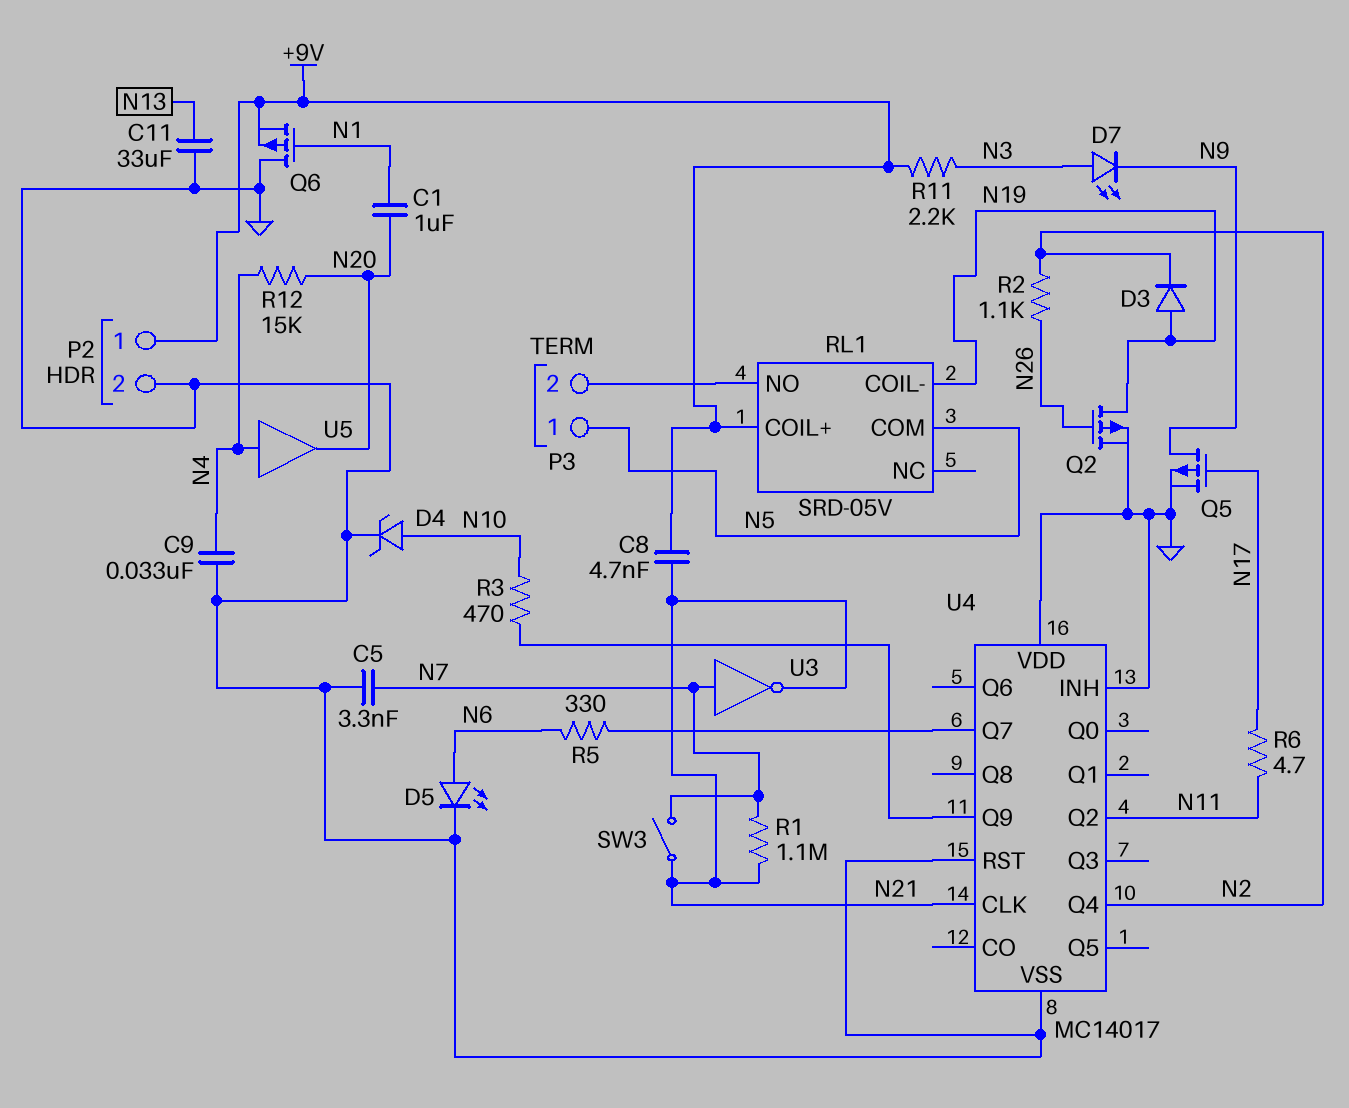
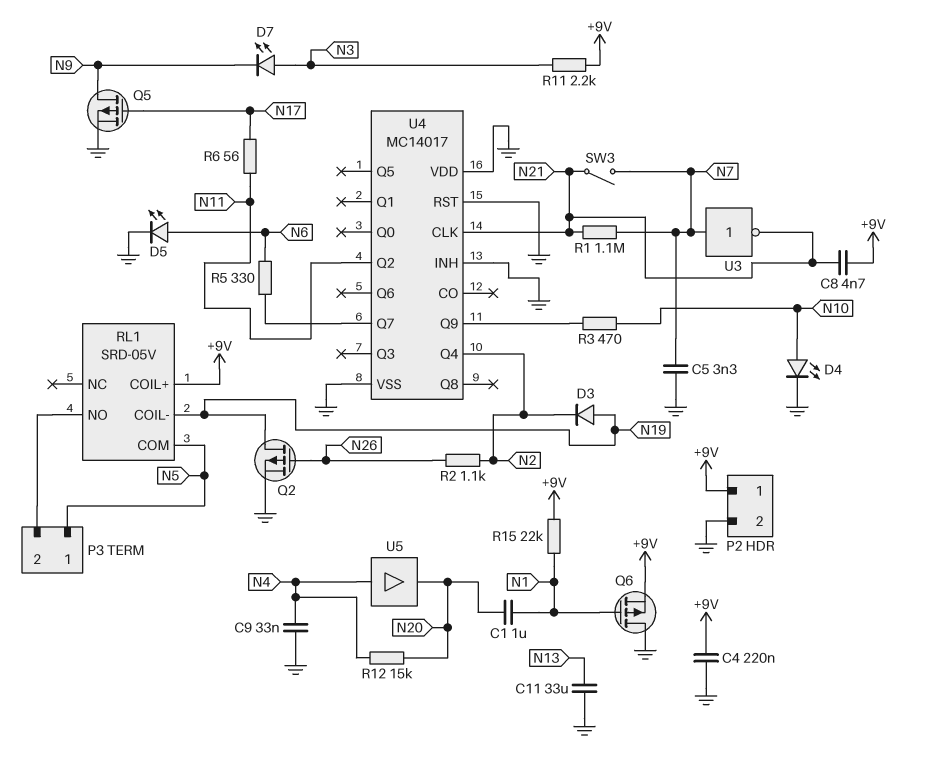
C4: none -> 220nF (+9V, GND)
D4: zener (A N10, K GND) -> LED (A N10, K GND)
R6: 4.7 (N11, N17) -> 56 (N11, N17)
R15: none -> 22k (+9V, N1)

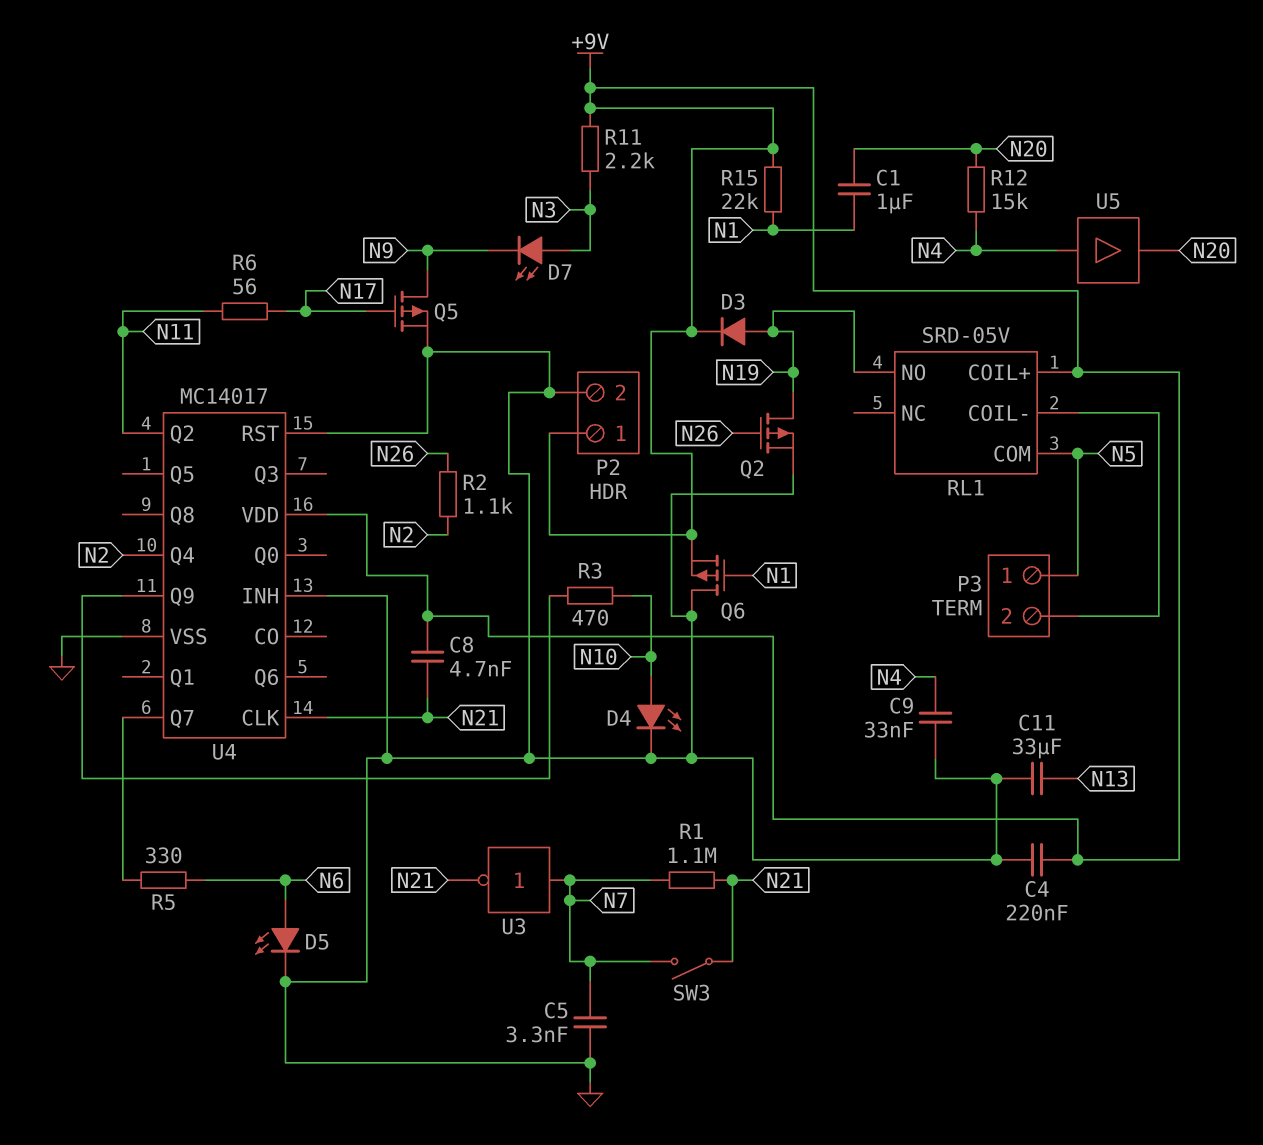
D3: diode (A N19, K N2) -> diode (A N19, K +9V)
RL1 pin COIL-: N19 -> P3/2
RL1 pin NO: P3/2 -> N19
U4 pin VDD: GND -> +9V

